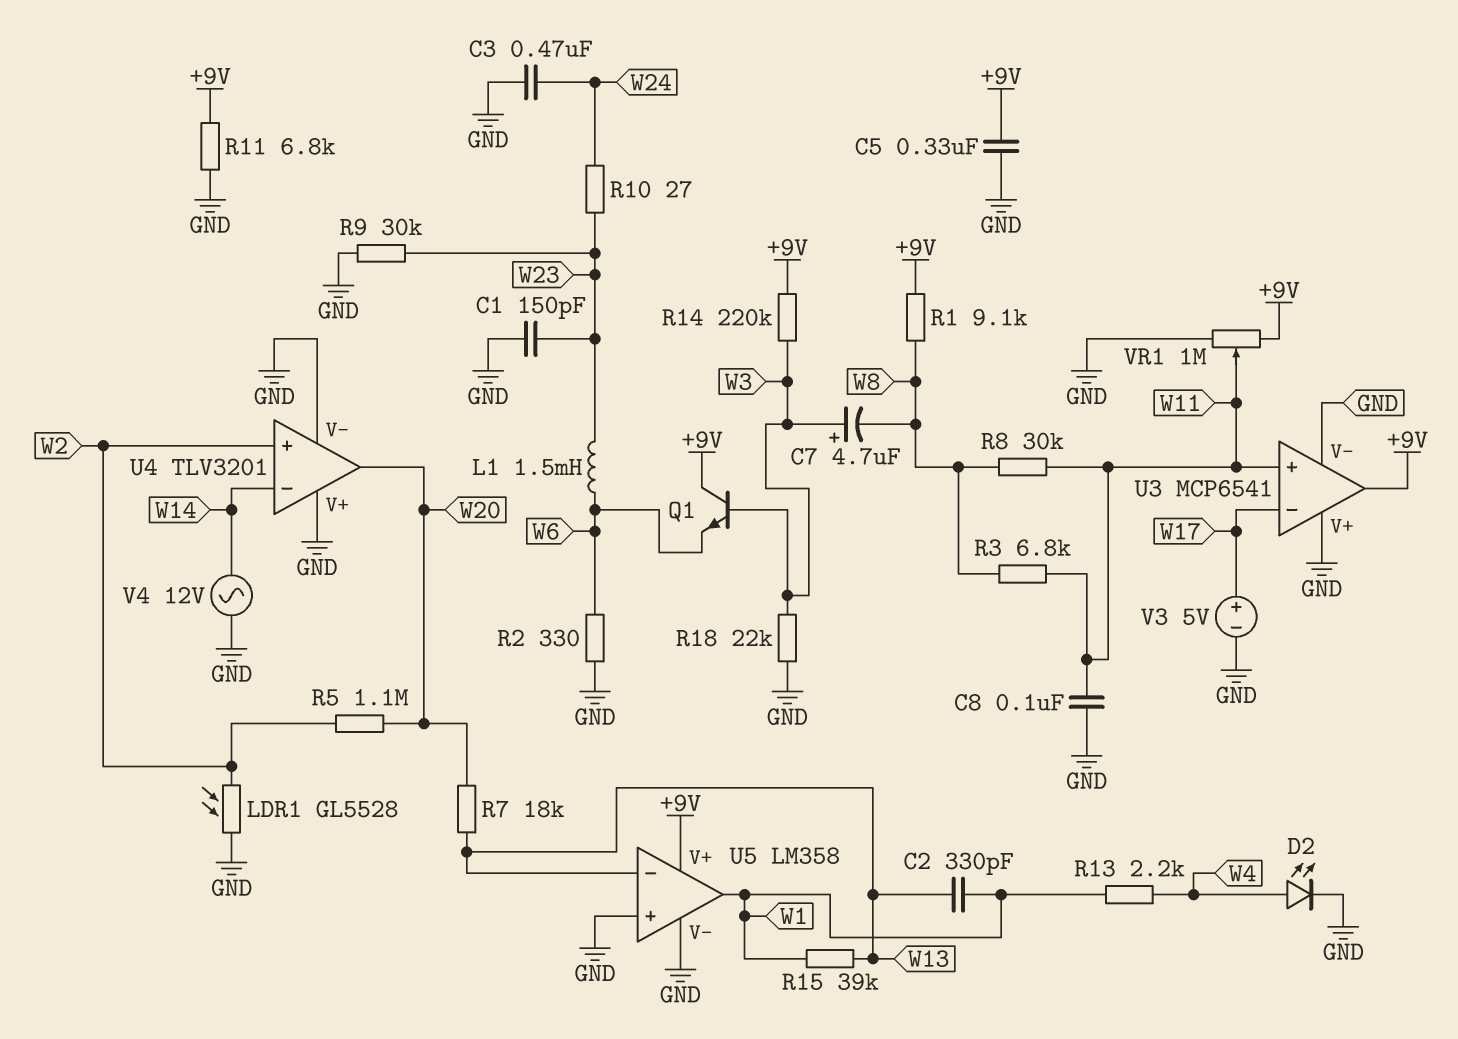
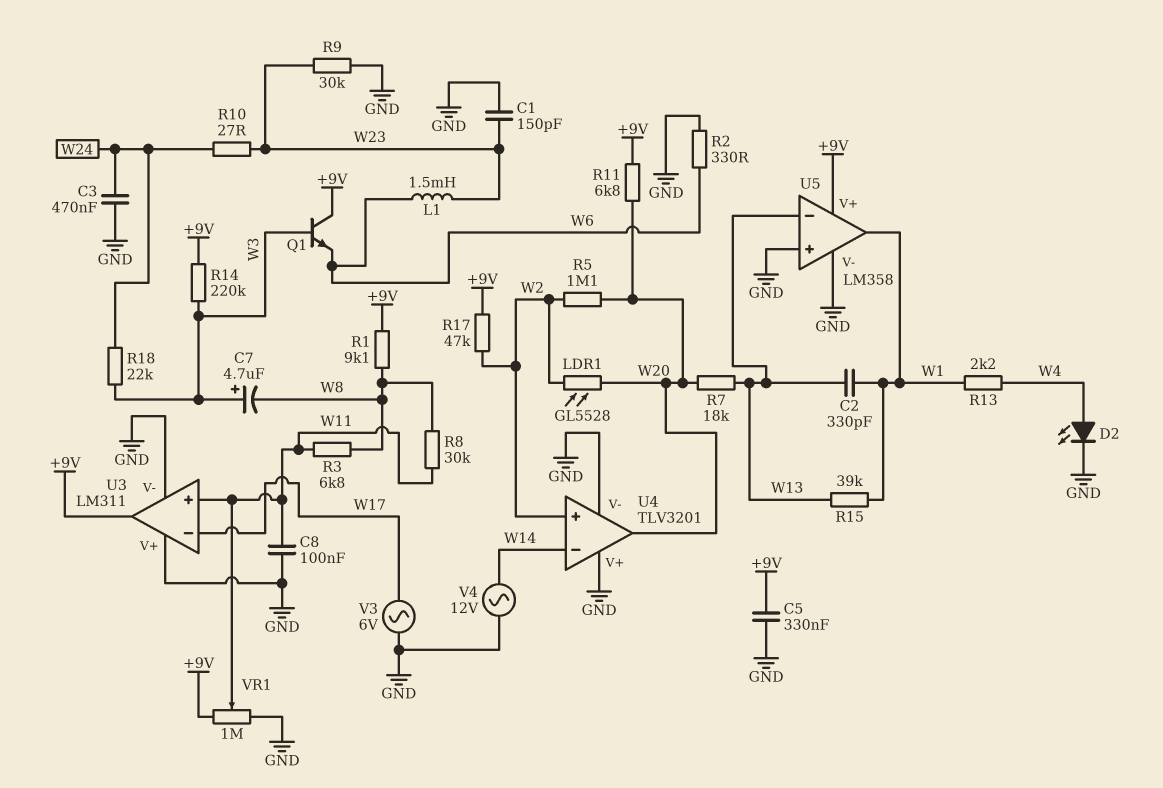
LDR1: GL5528 (GND, W2) -> GL5528 (W2, W20)
R11: 6.8k (+9V, GND) -> 6.8k (+9V, W20)
R17: none -> 47k (+9V, W2)
R18: 22k (GND, W3) -> 22k (W3, W24)
U3: MCP6541 -> LM311
V3: 5V (plus W17, minus GND) -> AC 6V (GND, W17)

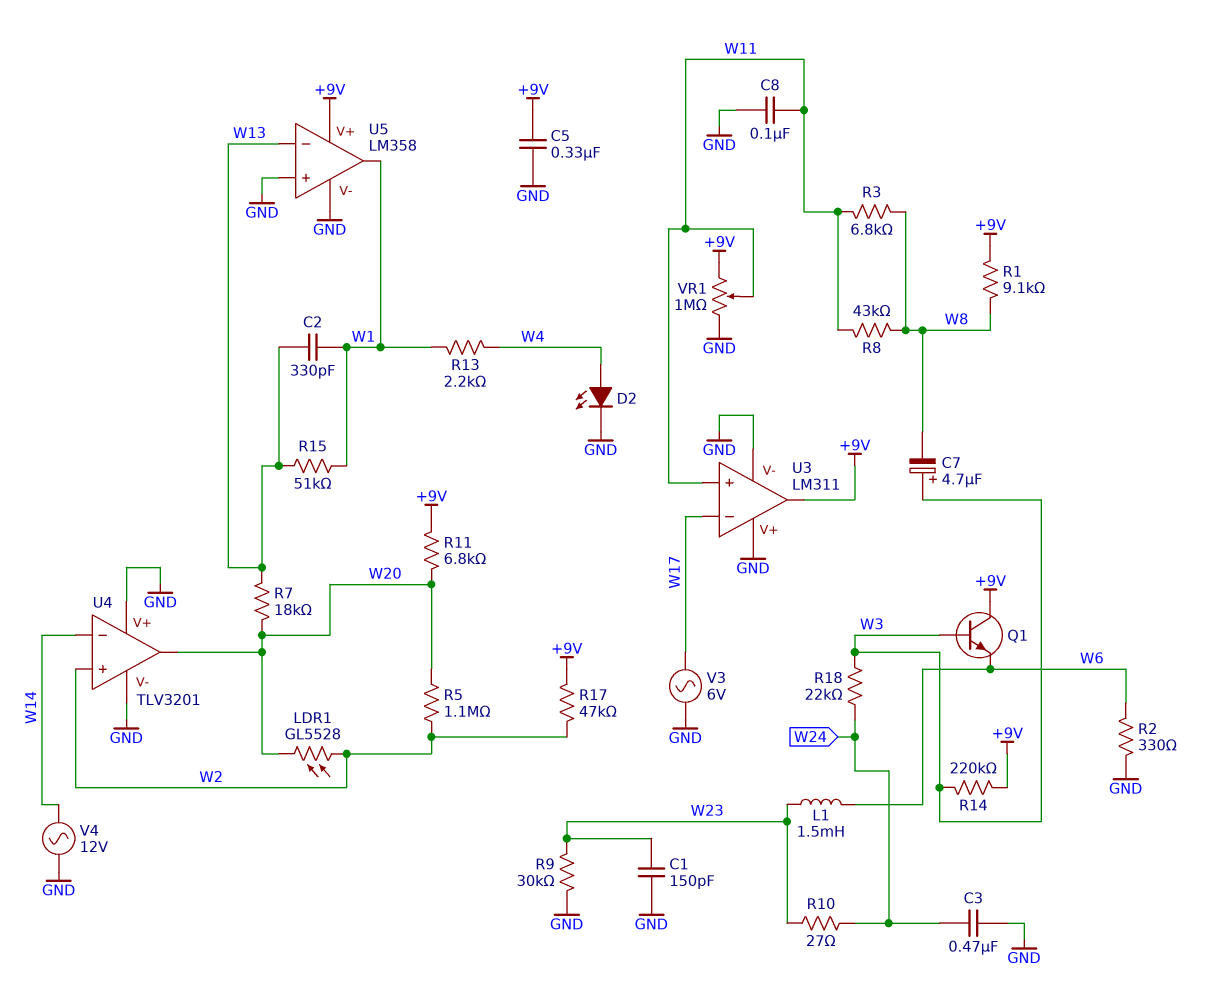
R8: 30k (W8, W11) -> 43k (W8, W11)
R15: 39k (W1, W13) -> 51k (W1, W13)

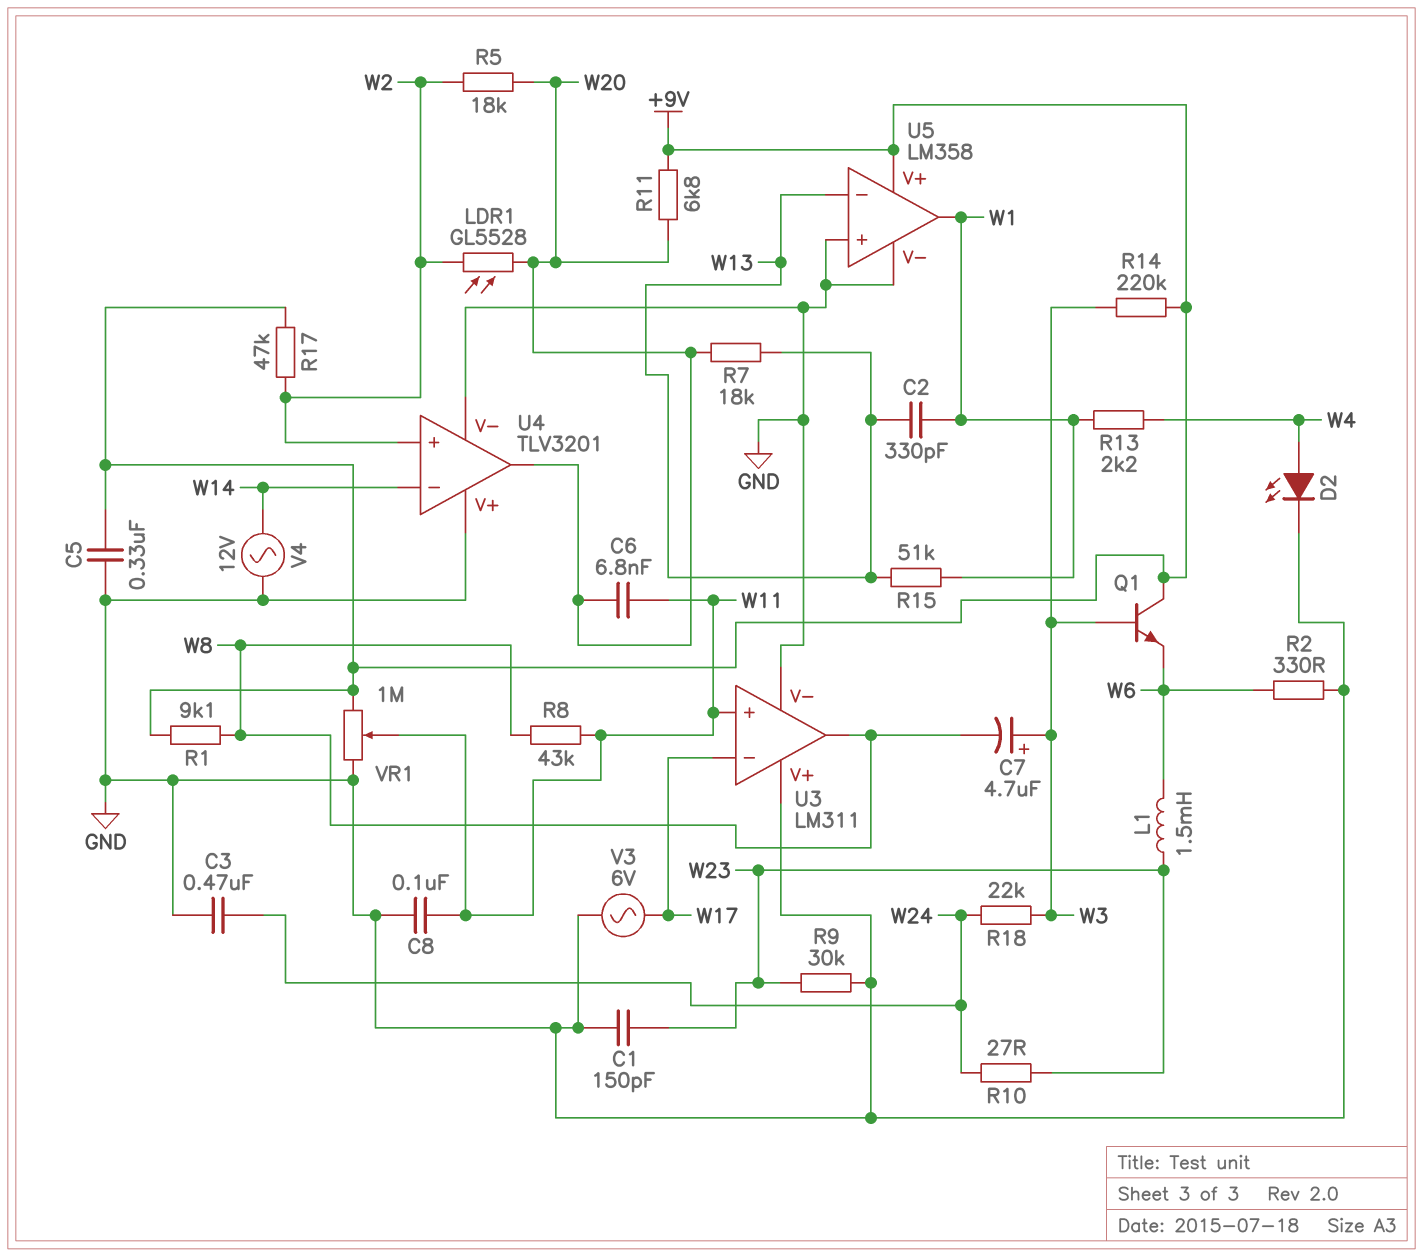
C6: none -> 6.8nF (W11, W20)
R3: 6.8k (W8, W11) -> none
R5: 1.1M (W2, W20) -> 18k (W2, W20)
U3 pin out: +9V -> W8

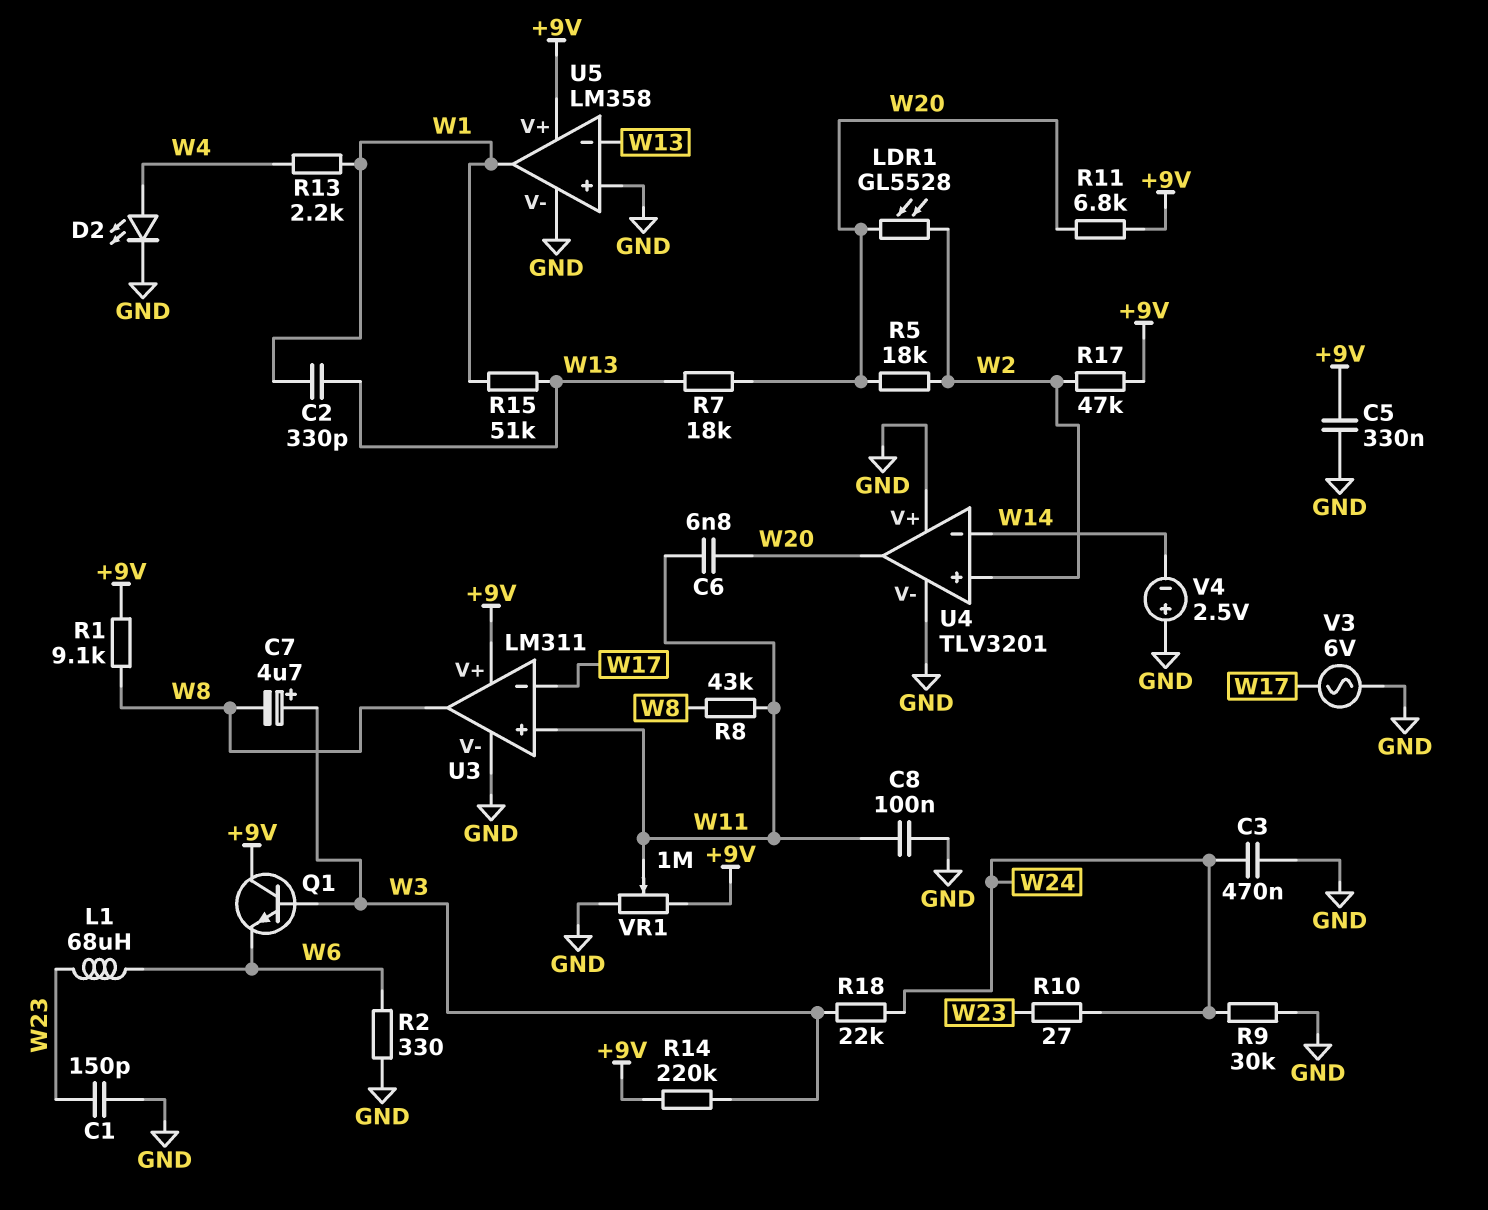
L1: 1.5mH (W6, W23) -> 68uH (W6, W23)
R9: 30k (GND, W23) -> 30k (GND, W24)
U3 pin V+: GND -> +9V
V4: AC 12V (GND, W14) -> 2.5V (plus GND, minus W14)

